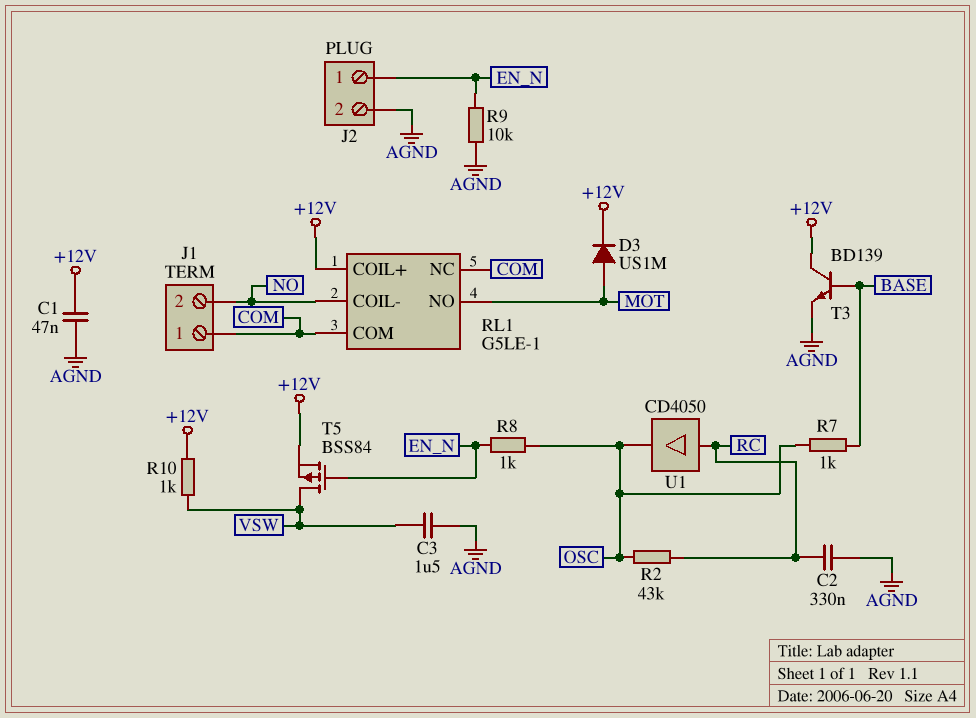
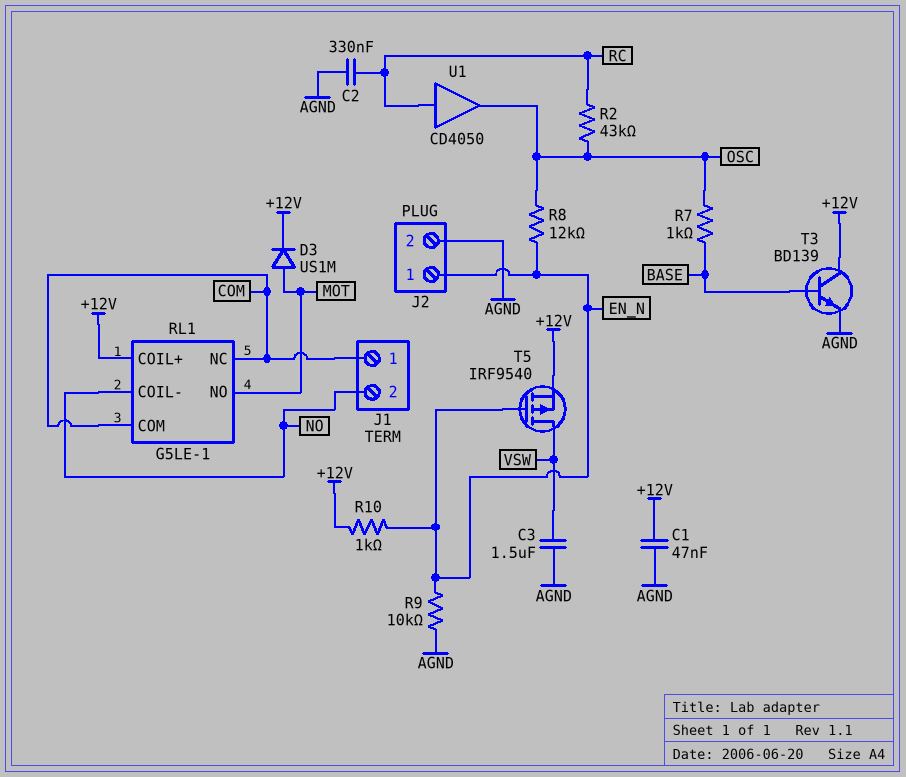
R8: 1k (EN_N, OSC) -> 12k (EN_N, OSC)
R10: 1k (+12V, VSW) -> 1k (+12V, EN_N)
T5: PMOS BSS84 (G EN_N, D VSW, S +12V) -> PMOS IRF9540 (G EN_N, D VSW, S +12V)

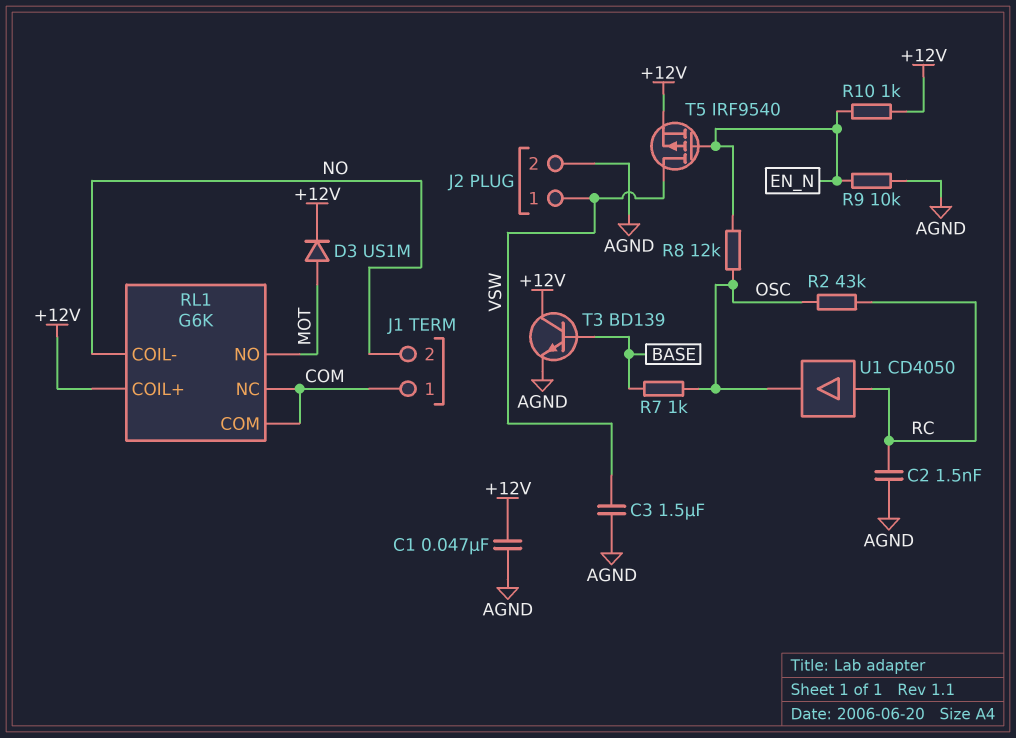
C2: 330nF (AGND, RC) -> 1.5nF (AGND, RC)
J2 pin 1: EN_N -> VSW
RL1: G5LE-1 -> G6K

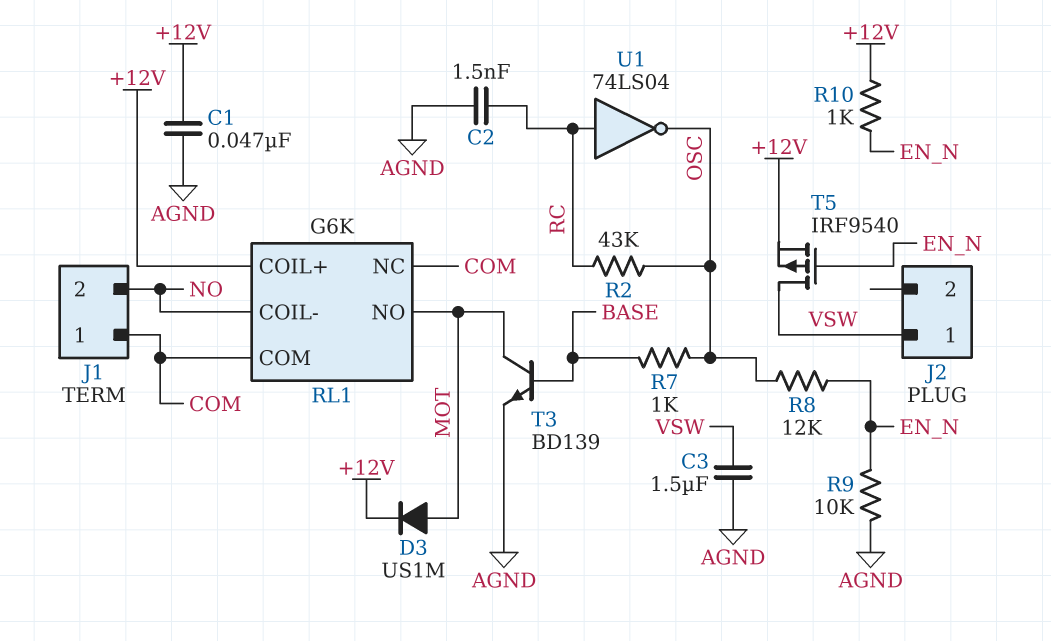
J2 pin 2: AGND -> none
T3: NPN BD139 (B BASE, C +12V, E AGND) -> NPN BD139 (B BASE, C MOT, E AGND)
U1: buffer CD4050 (in RC, out OSC) -> NOT 74LS04 (in RC, out OSC)

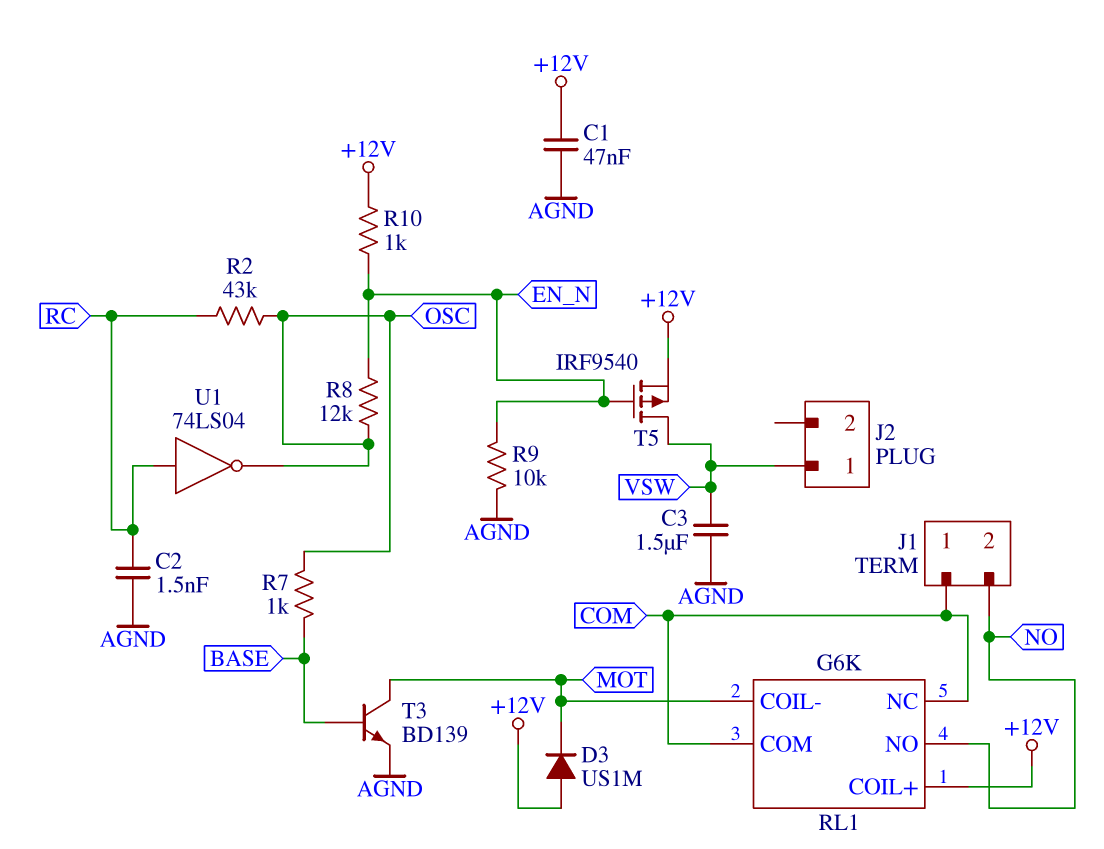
D3: diode US1M (A MOT, K +12V) -> diode US1M (A +12V, K MOT)
RL1 pin COIL-: NO -> MOT
RL1 pin NO: MOT -> NO

